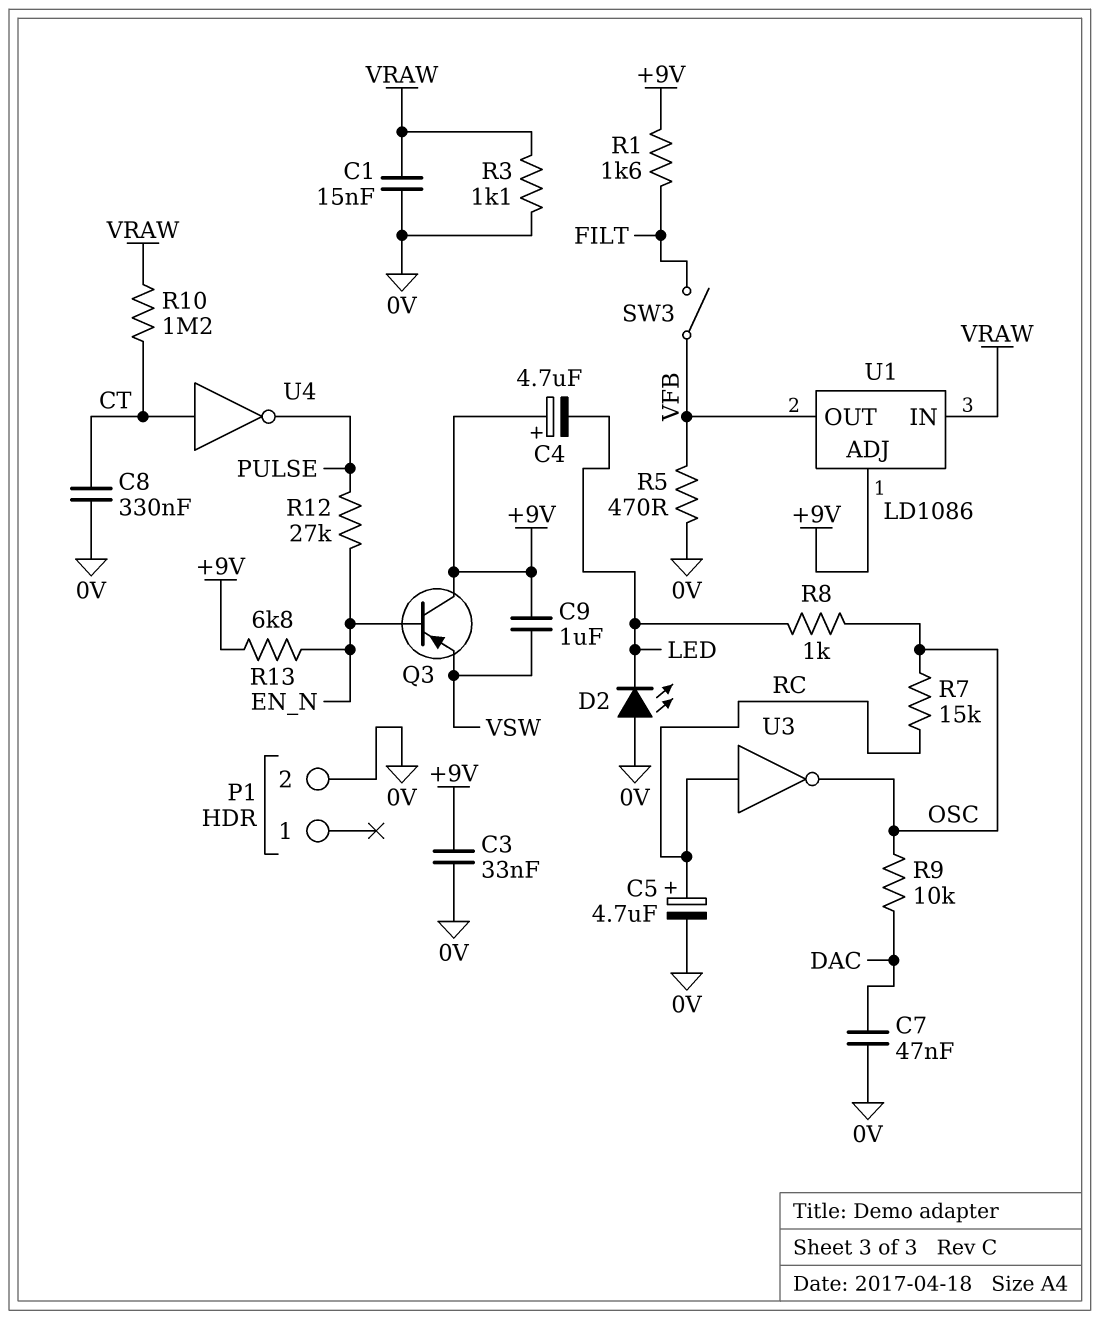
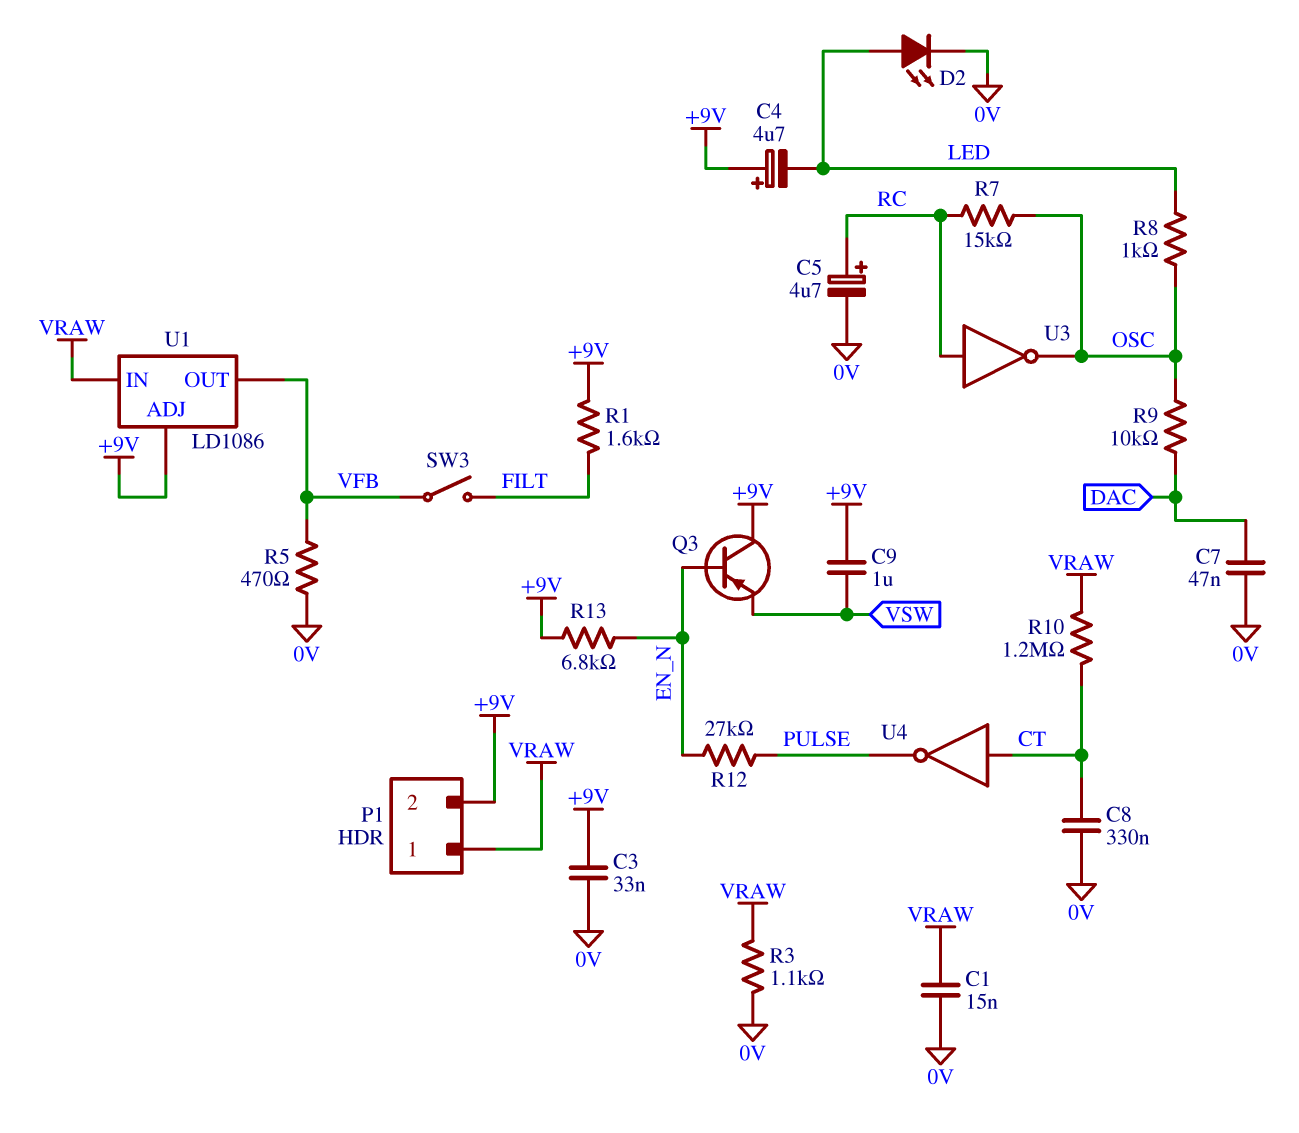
D2: LED (A 0V, K LED) -> LED (A LED, K 0V)
P1 pin 1: none -> VRAW
P1 pin 2: 0V -> +9V

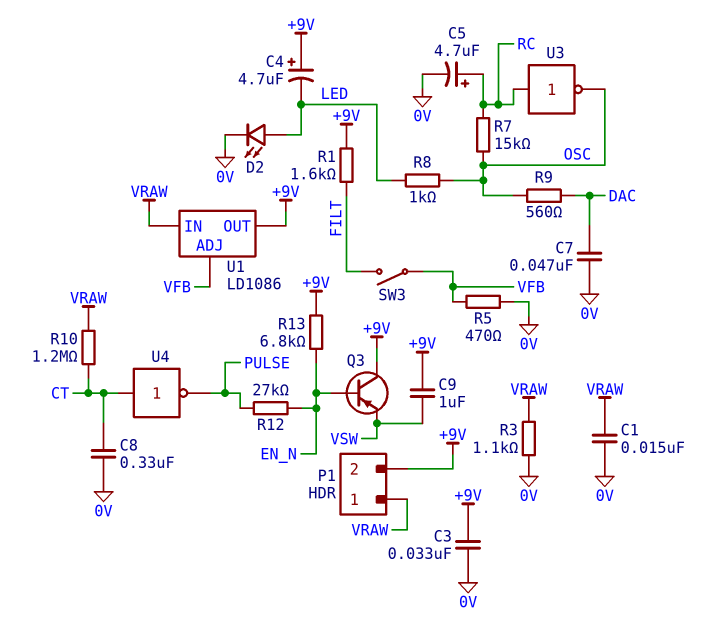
R9: 10k (DAC, OSC) -> 560 (DAC, OSC)
U1 pin ADJ: +9V -> VFB
U1 pin OUT: VFB -> +9V

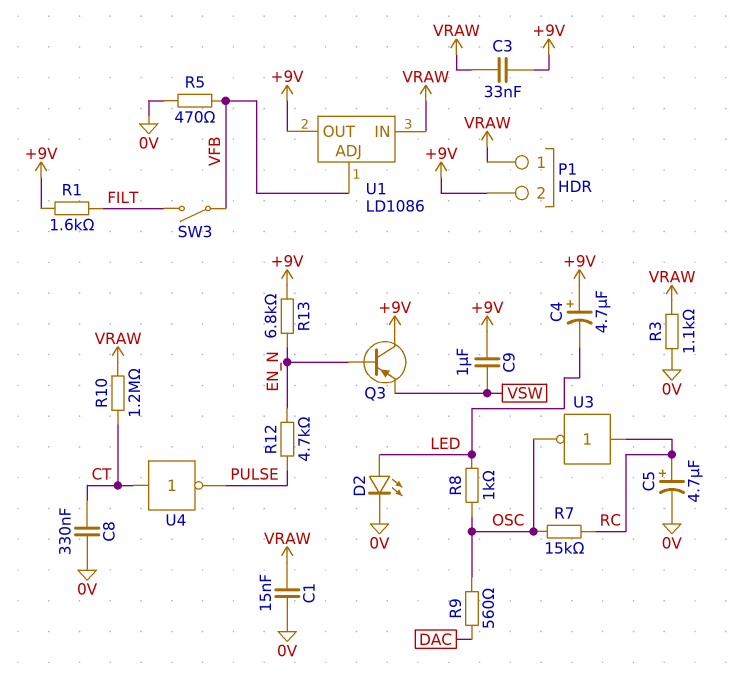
C3: 33nF (+9V, 0V) -> 33nF (+9V, VRAW)
C7: 47nF (0V, DAC) -> none
R12: 27k (EN_N, PULSE) -> 4.7k (EN_N, PULSE)

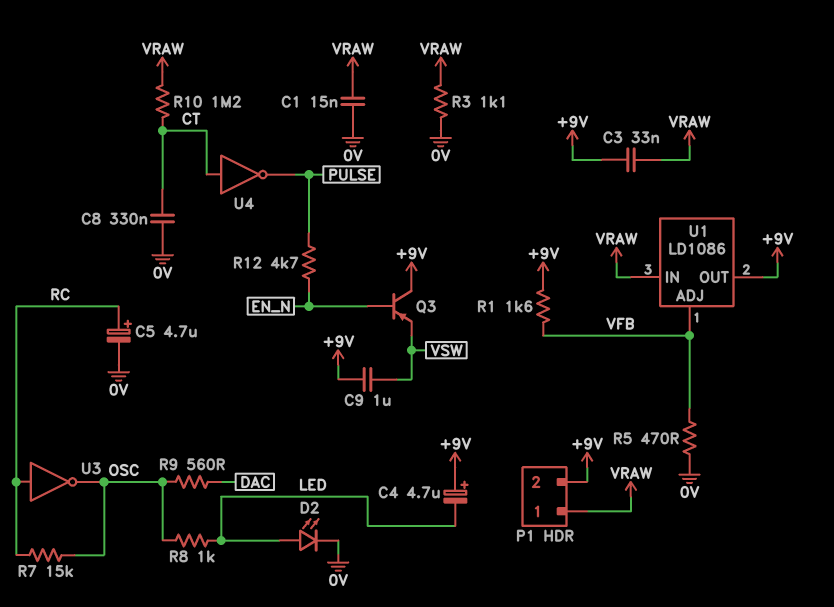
R1: 1.6k (+9V, FILT) -> 1.6k (+9V, VFB)
R13: 6.8k (+9V, EN_N) -> none
SW3: switch (FILT, VFB) -> none

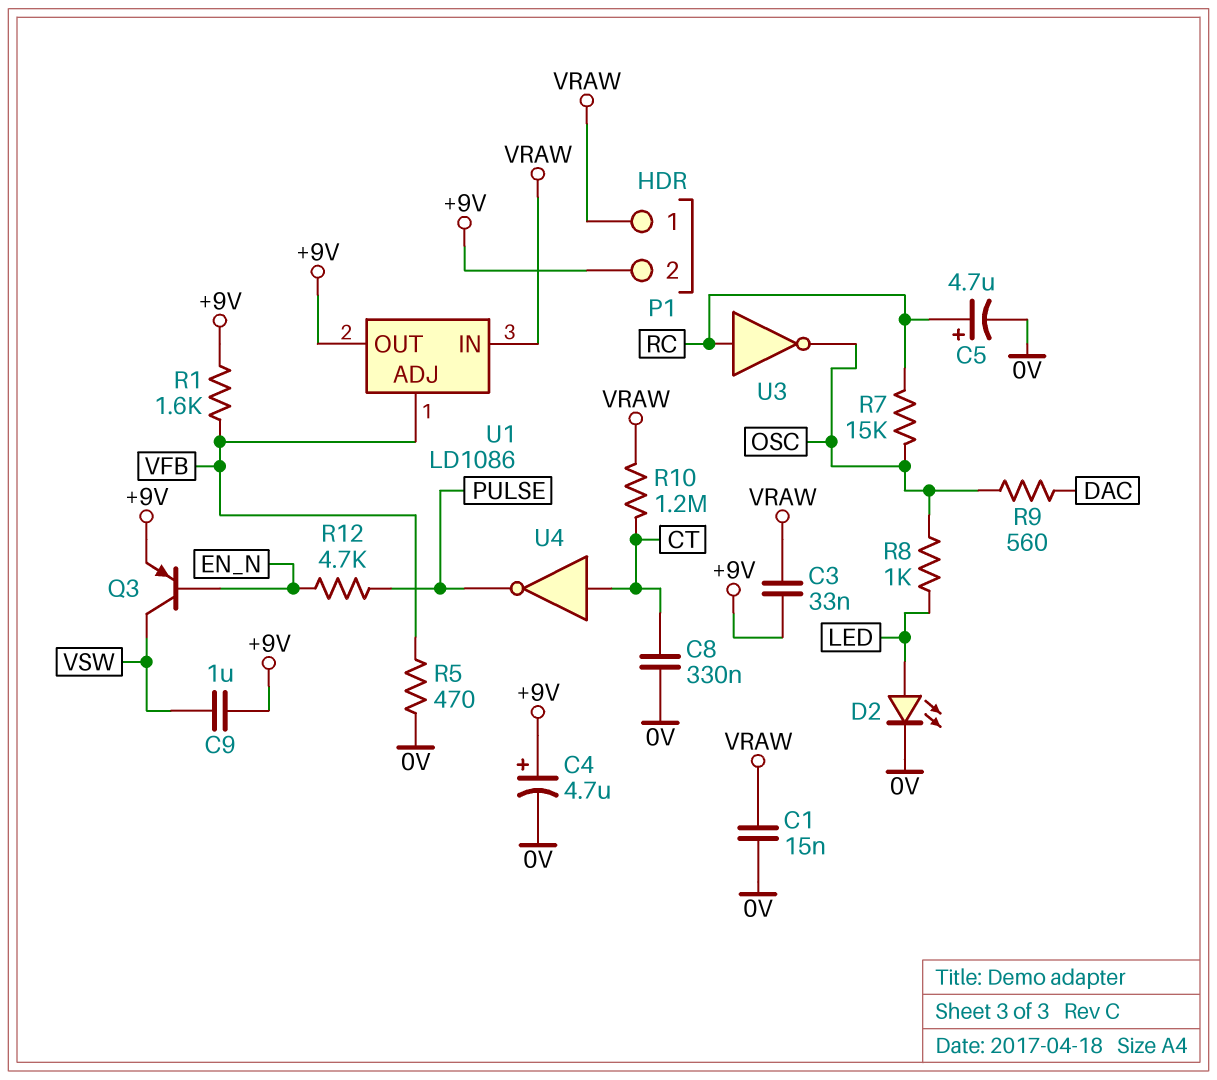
C4: 4.7uF (plus +9V, minus LED) -> 4.7uF (plus +9V, minus 0V)
Q3: PNP (B EN_N, C +9V, E VSW) -> PNP (B EN_N, C VSW, E +9V)
R3: 1.1k (0V, VRAW) -> none

